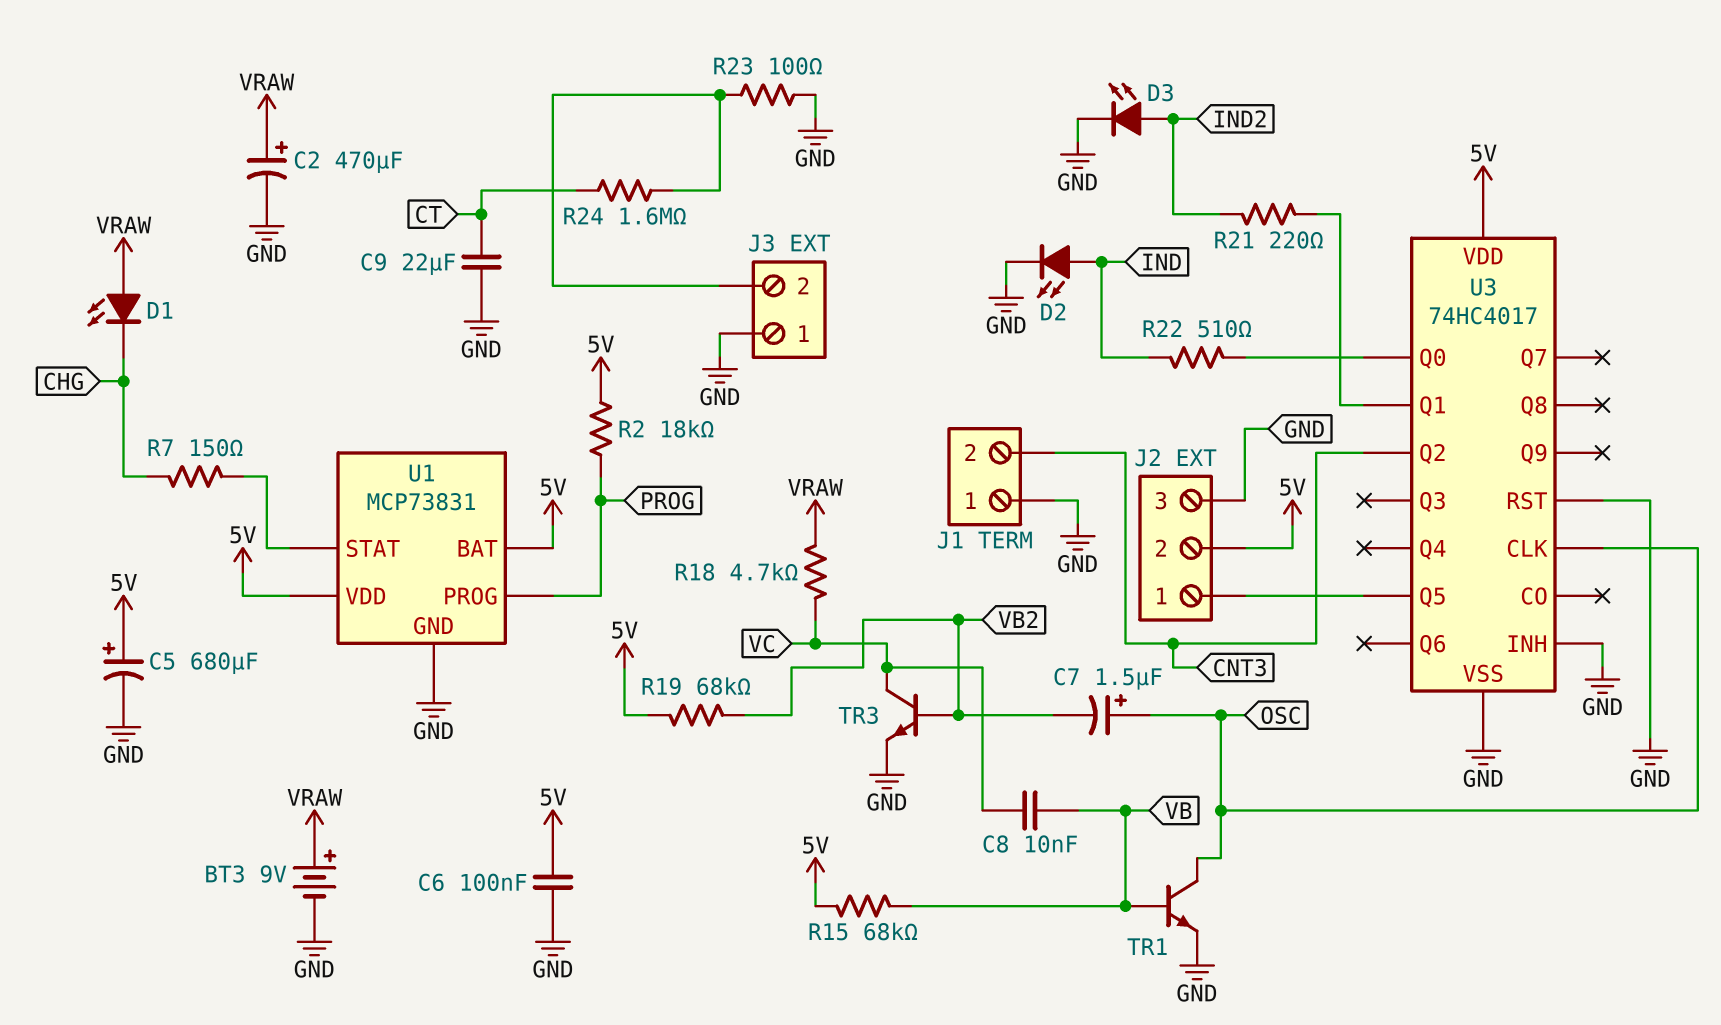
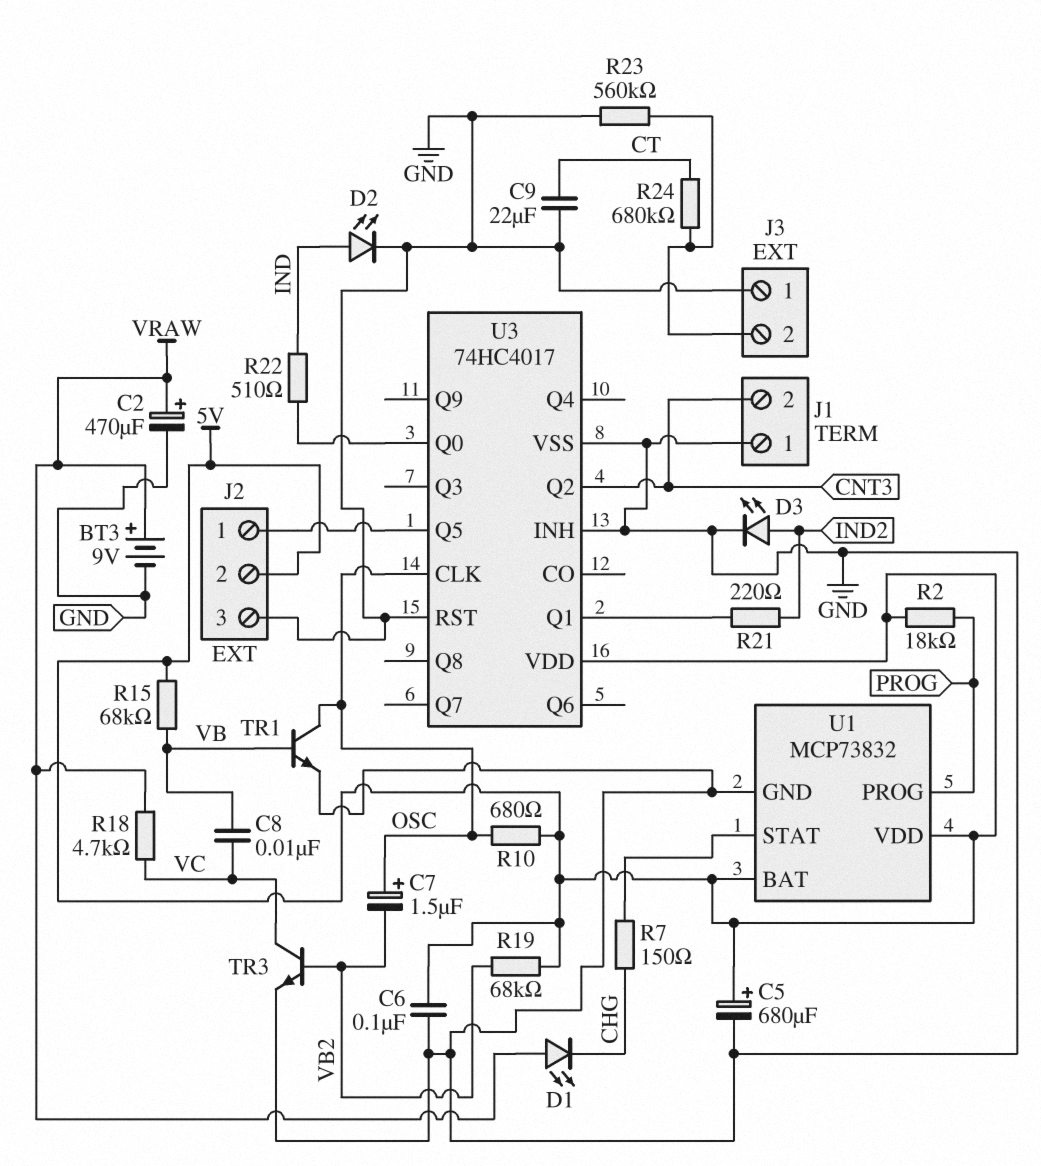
R10: none -> 680 (5V, OSC)
R23: 100 (GND, J3/2) -> 560k (GND, J3/2)
R24: 1.6M (CT, J3/2) -> 680k (CT, J3/2)
U1: MCP73831 -> MCP73832

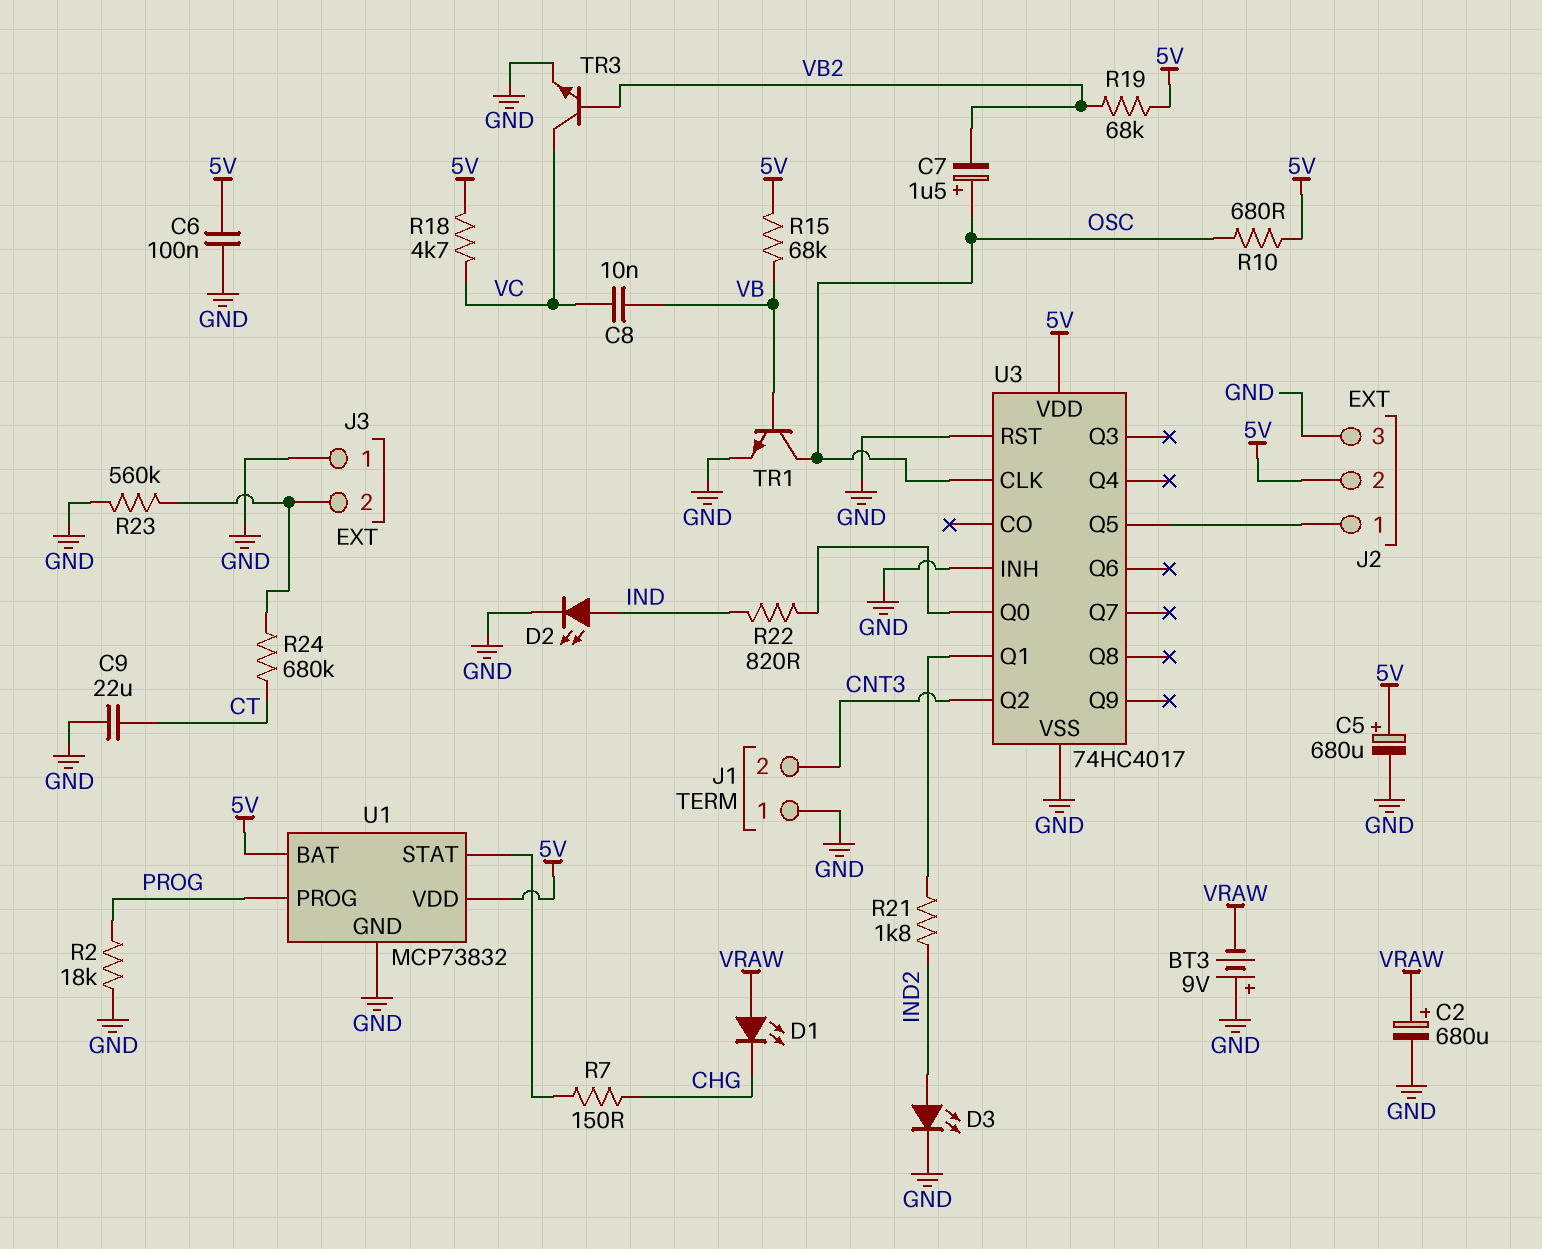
BT3: 9V (plus VRAW, minus GND) -> 9V (plus GND, minus VRAW)
C2: 470uF (plus VRAW, minus GND) -> 680uF (plus VRAW, minus GND)
R2: 18k (5V, PROG) -> 18k (GND, PROG)
R18: 4.7k (VC, VRAW) -> 4.7k (5V, VC)
R21: 220 (IND2, U3/Q1) -> 1.8k (IND2, U3/Q1)
R22: 510 (IND, U3/Q0) -> 820 (IND, U3/Q0)

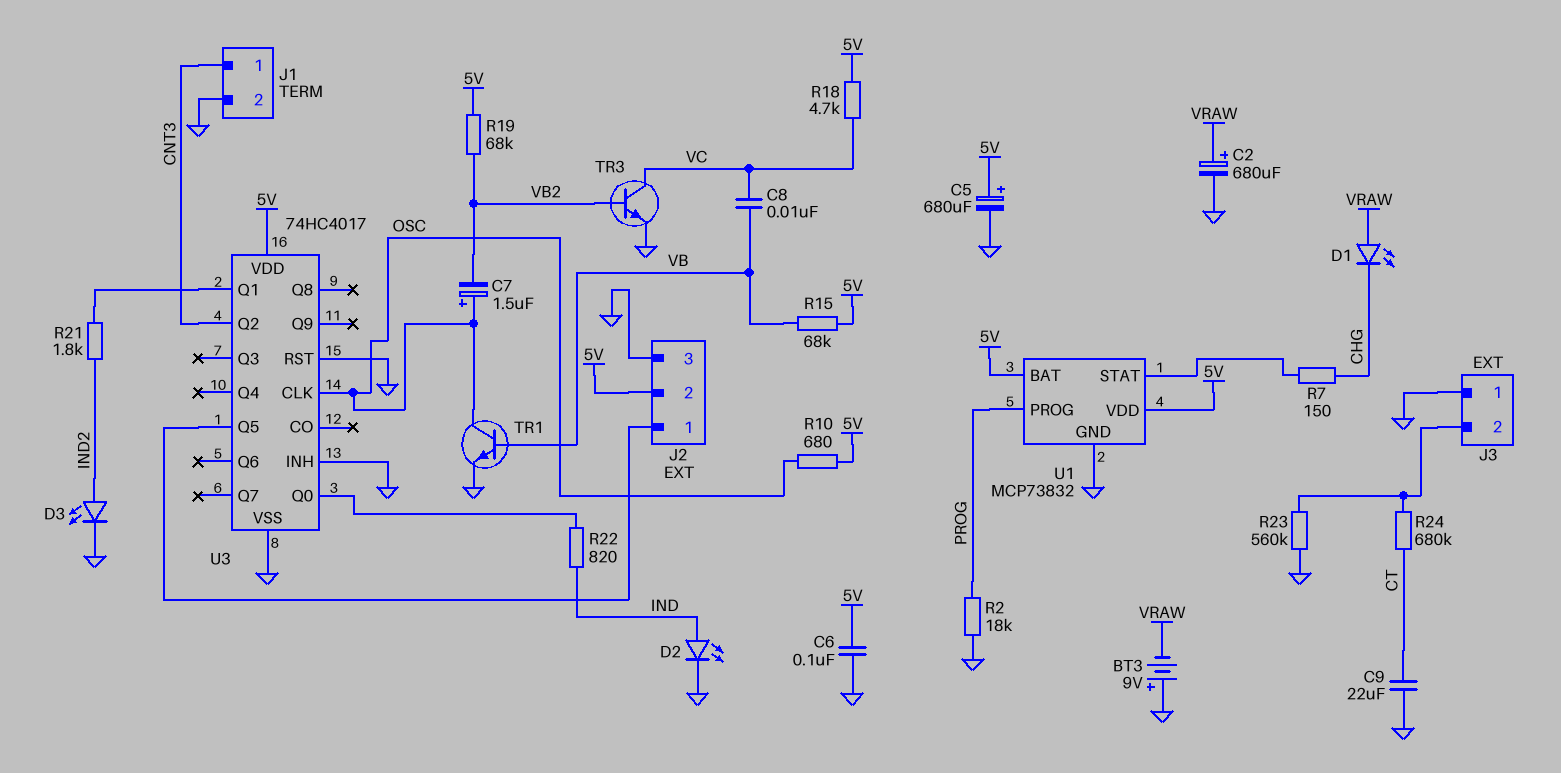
J1 pin 1: GND -> CNT3
J1 pin 2: CNT3 -> GND

